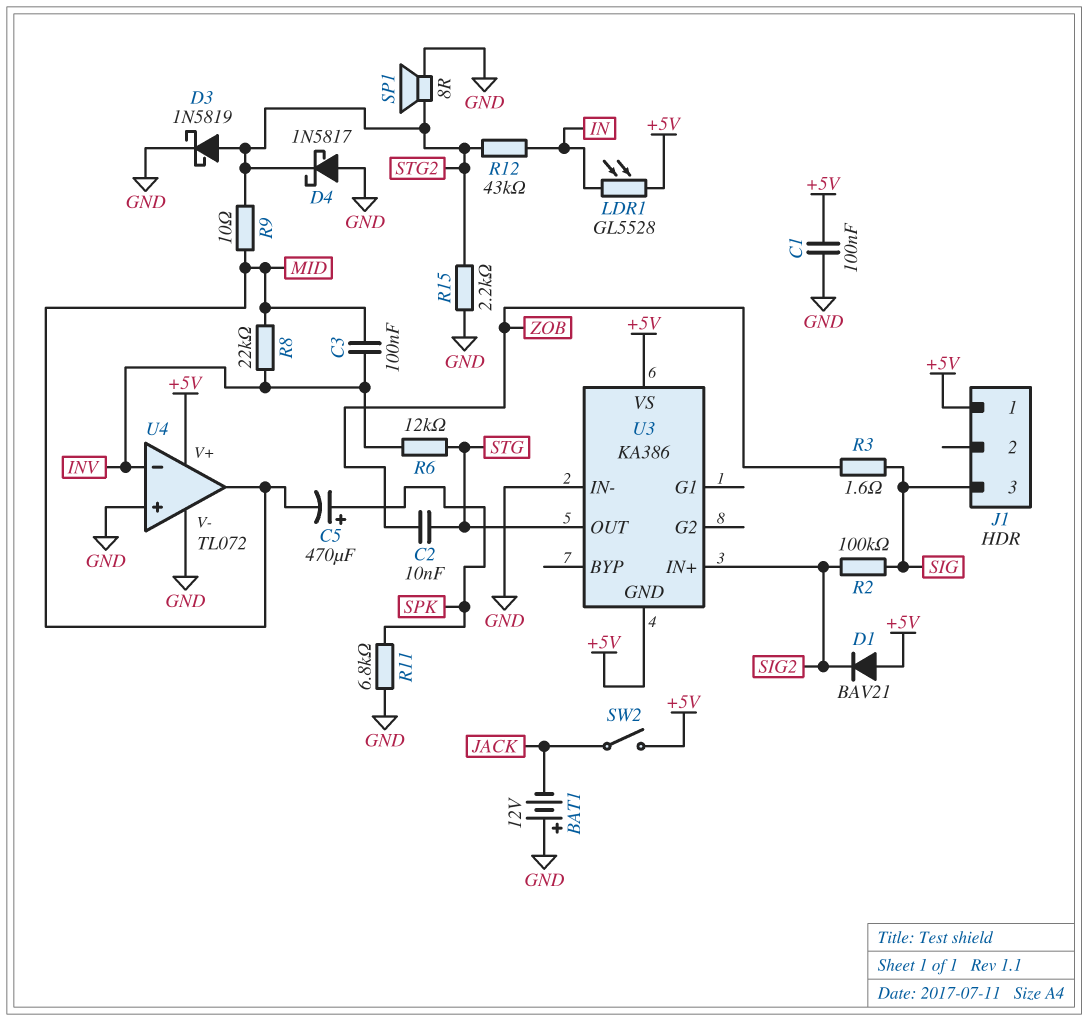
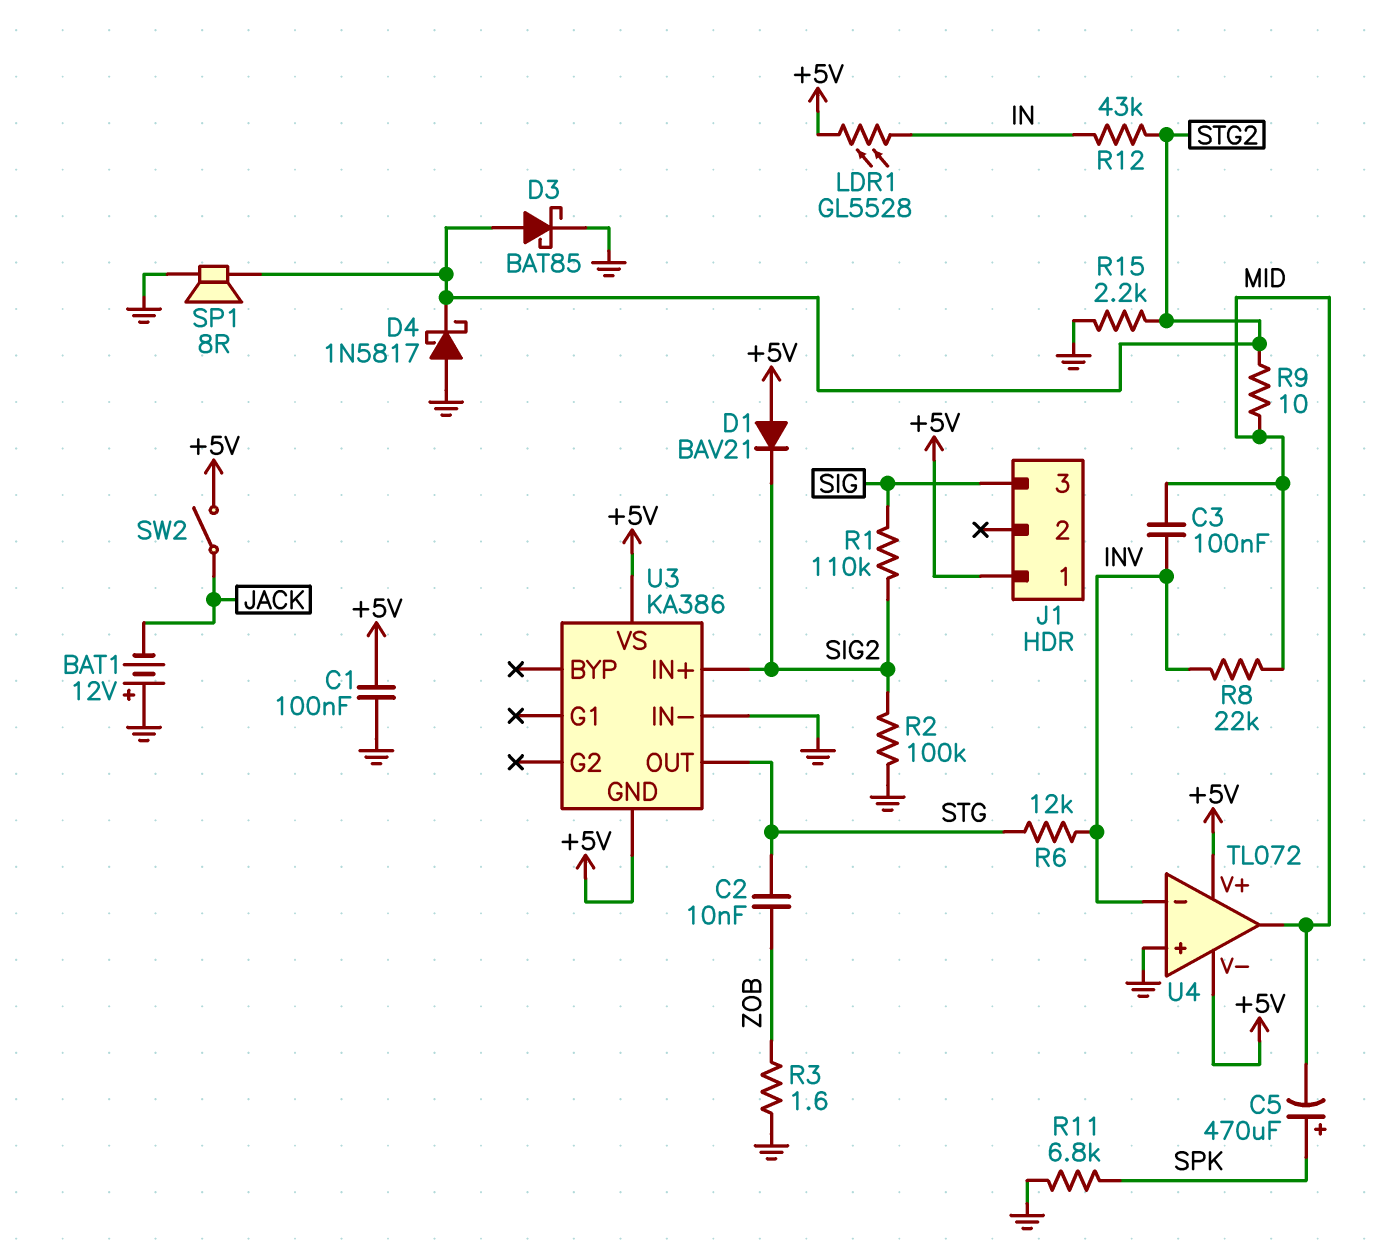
D3: schottky 1N5819 (A STG2, K GND) -> schottky BAT85 (A STG2, K GND)
R1: none -> 110k (SIG, SIG2)
R2: 100k (SIG, SIG2) -> 100k (GND, SIG2)
R3: 1.6 (SIG, ZOB) -> 1.6 (GND, ZOB)
U4 pin V-: GND -> +5V

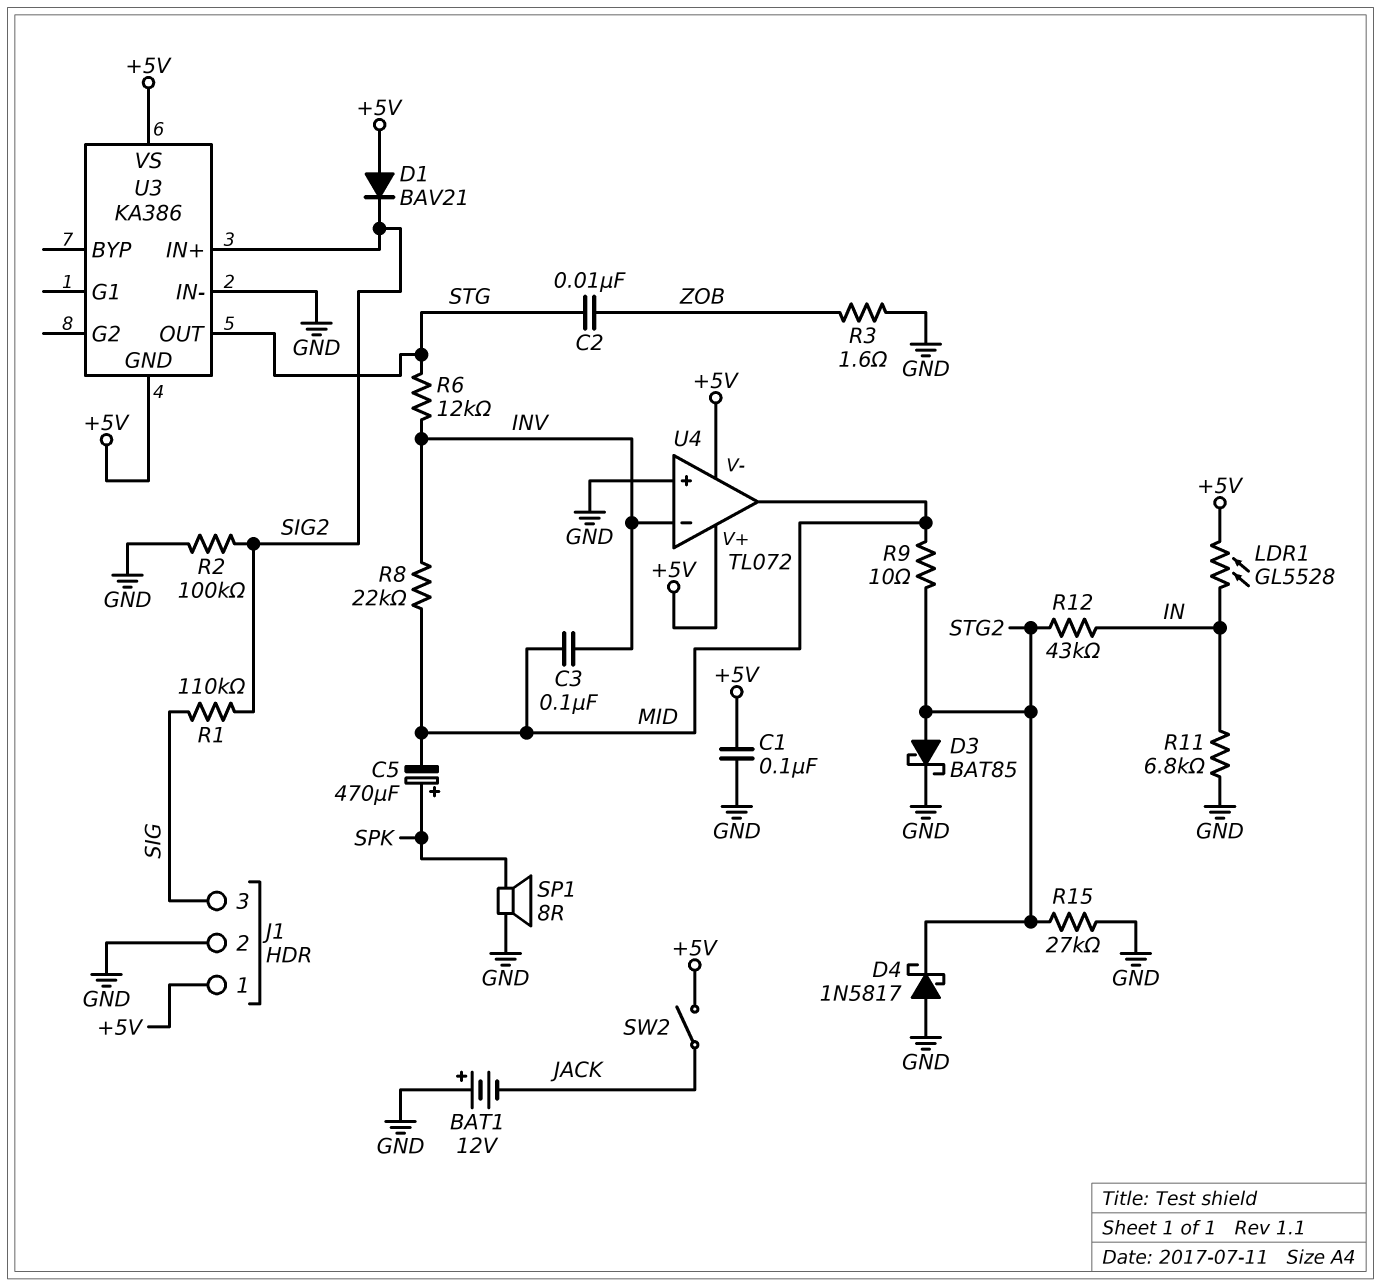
J1 pin 2: none -> GND
R11: 6.8k (GND, SPK) -> 6.8k (GND, IN)
R15: 2.2k (GND, STG2) -> 27k (GND, STG2)
SP1: speaker 8R (GND, STG2) -> speaker 8R (GND, SPK)

